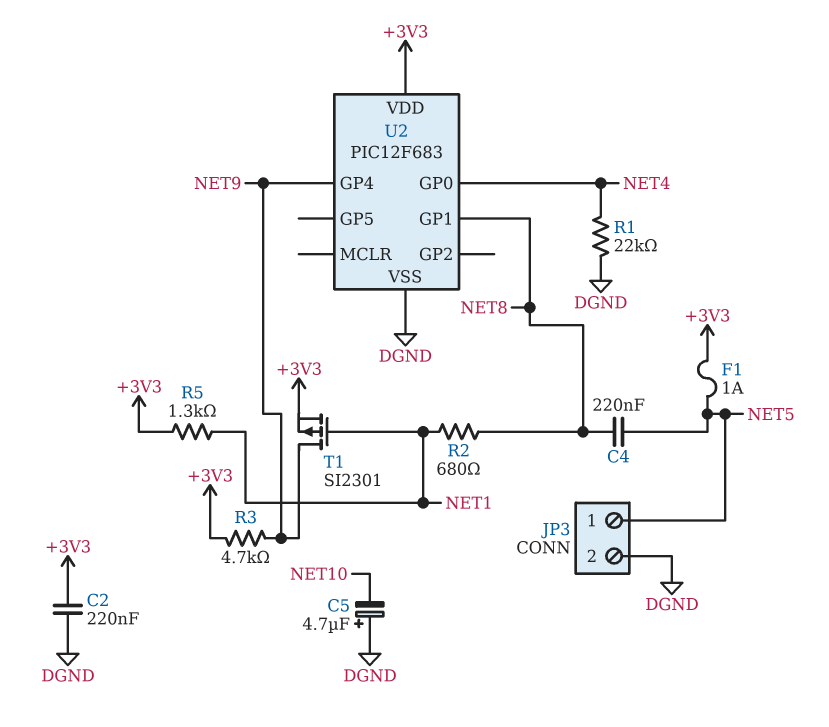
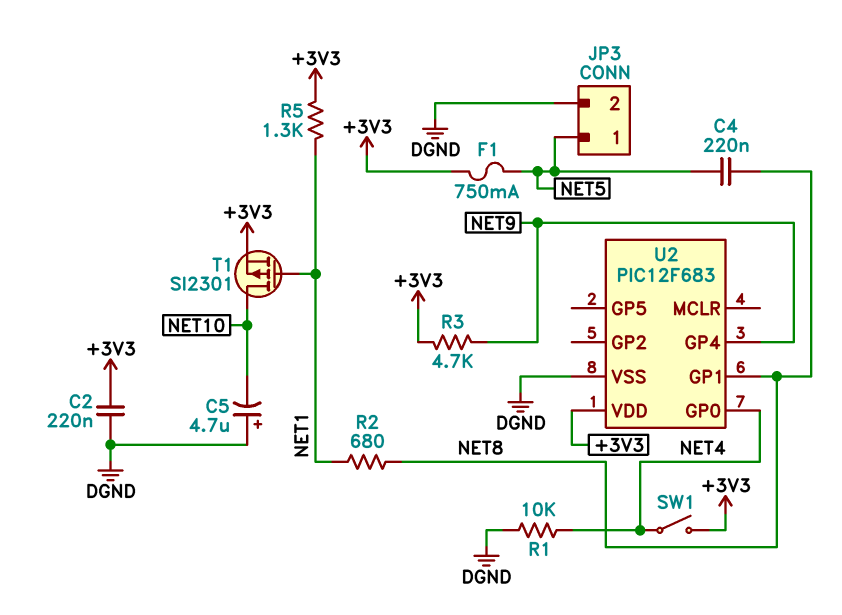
F1: 1A (+3V3, NET5) -> 750mA (+3V3, NET5)
R1: 22k (DGND, NET4) -> 10k (DGND, NET4)
SW1: none -> switch (+3V3, NET4)
T1: PMOS SI2301 (G NET1, D NET9, S +3V3) -> PMOS SI2301 (G NET1, D NET10, S +3V3)

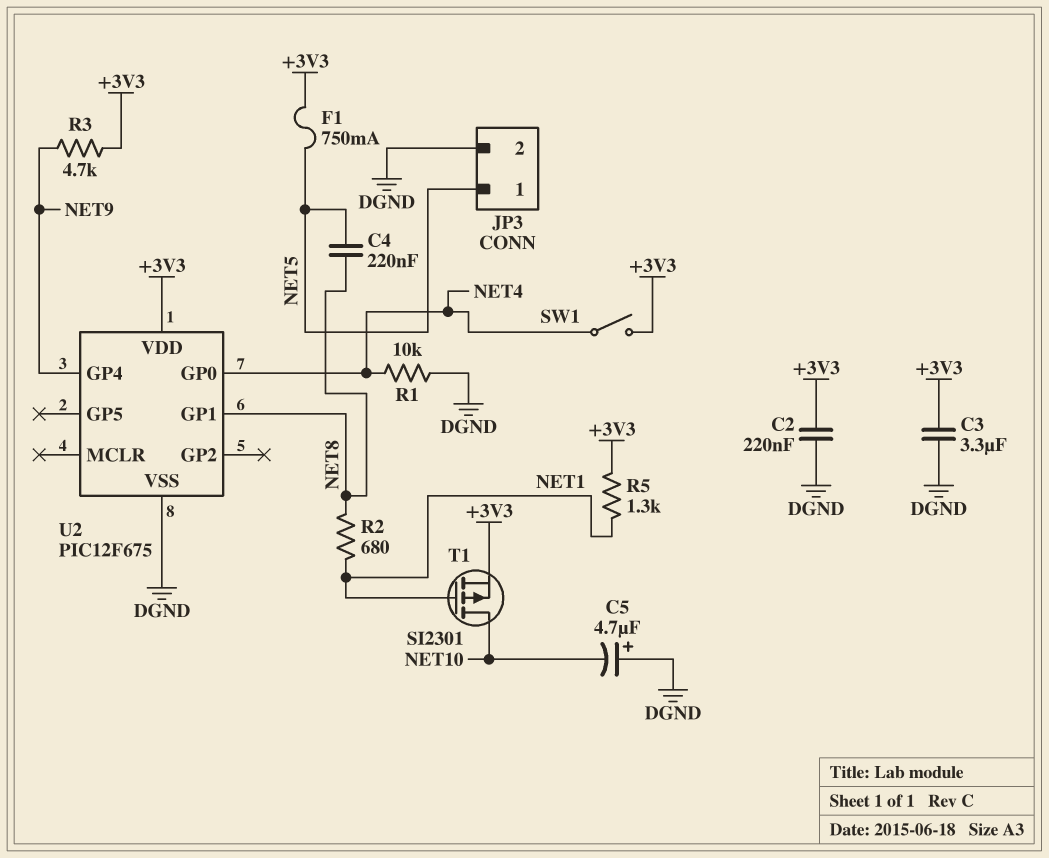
C3: none -> 3.3uF (+3V3, DGND)
U2: PIC12F683 -> PIC12F675

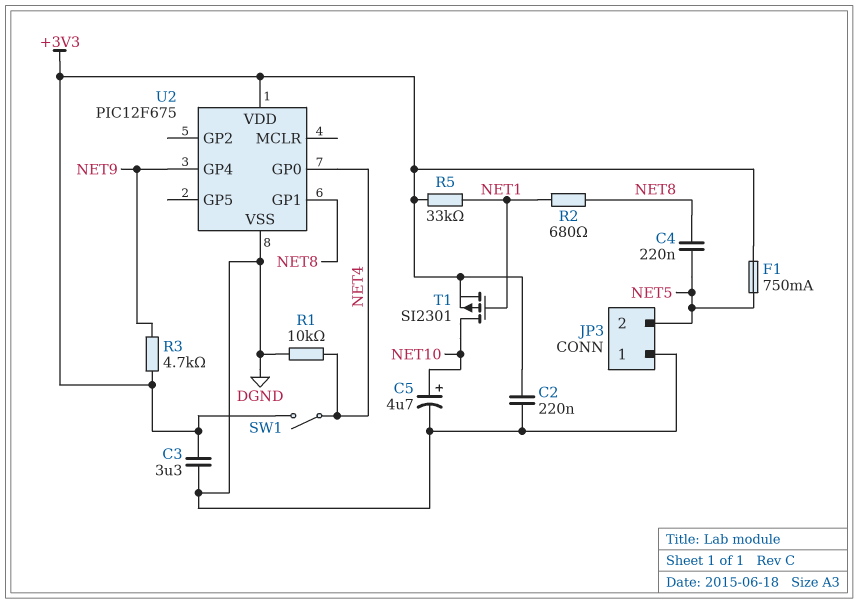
C5: 4.7uF (plus DGND, minus NET10) -> 4.7uF (plus NET10, minus DGND)
JP3 pin 1: NET5 -> DGND
JP3 pin 2: DGND -> NET5
R5: 1.3k (+3V3, NET1) -> 33k (+3V3, NET1)

